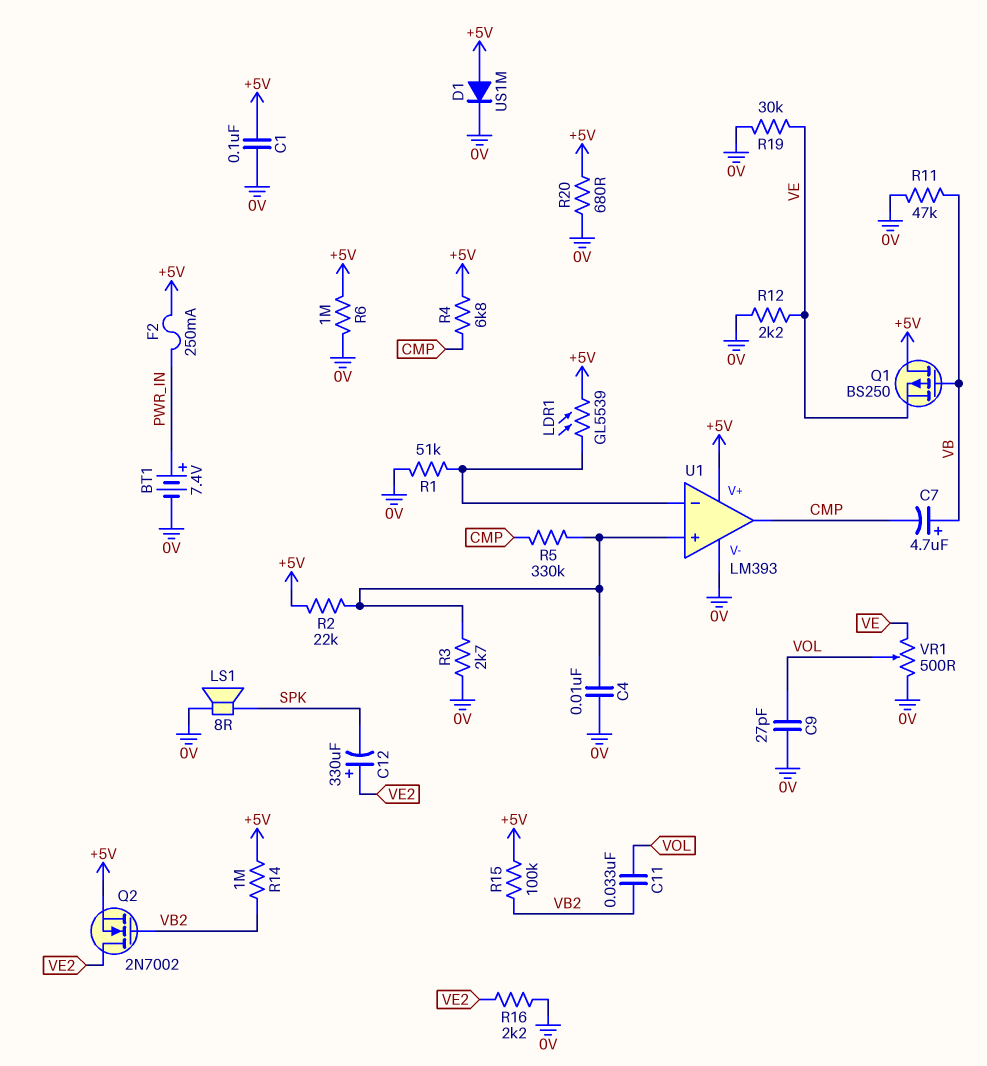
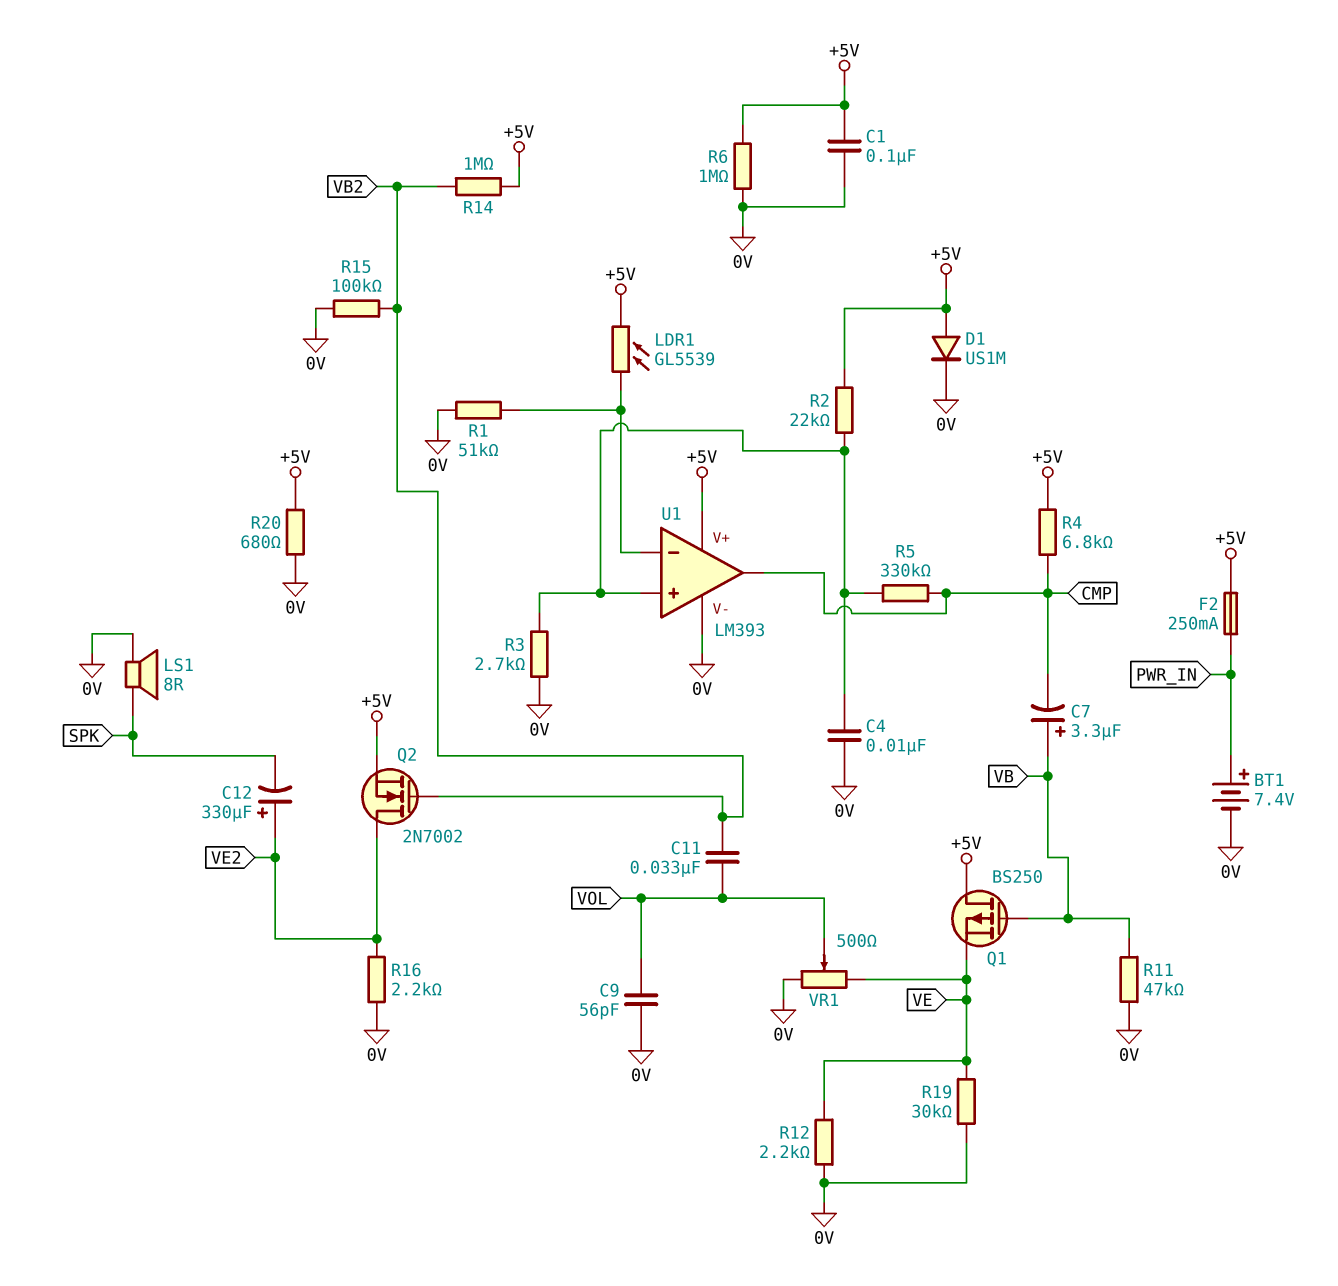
C7: 4.7uF (plus VB, minus CMP) -> 3.3uF (plus VB, minus CMP)
C9: 27pF (0V, VOL) -> 56pF (0V, VOL)
R15: 100k (+5V, VB2) -> 100k (0V, VB2)

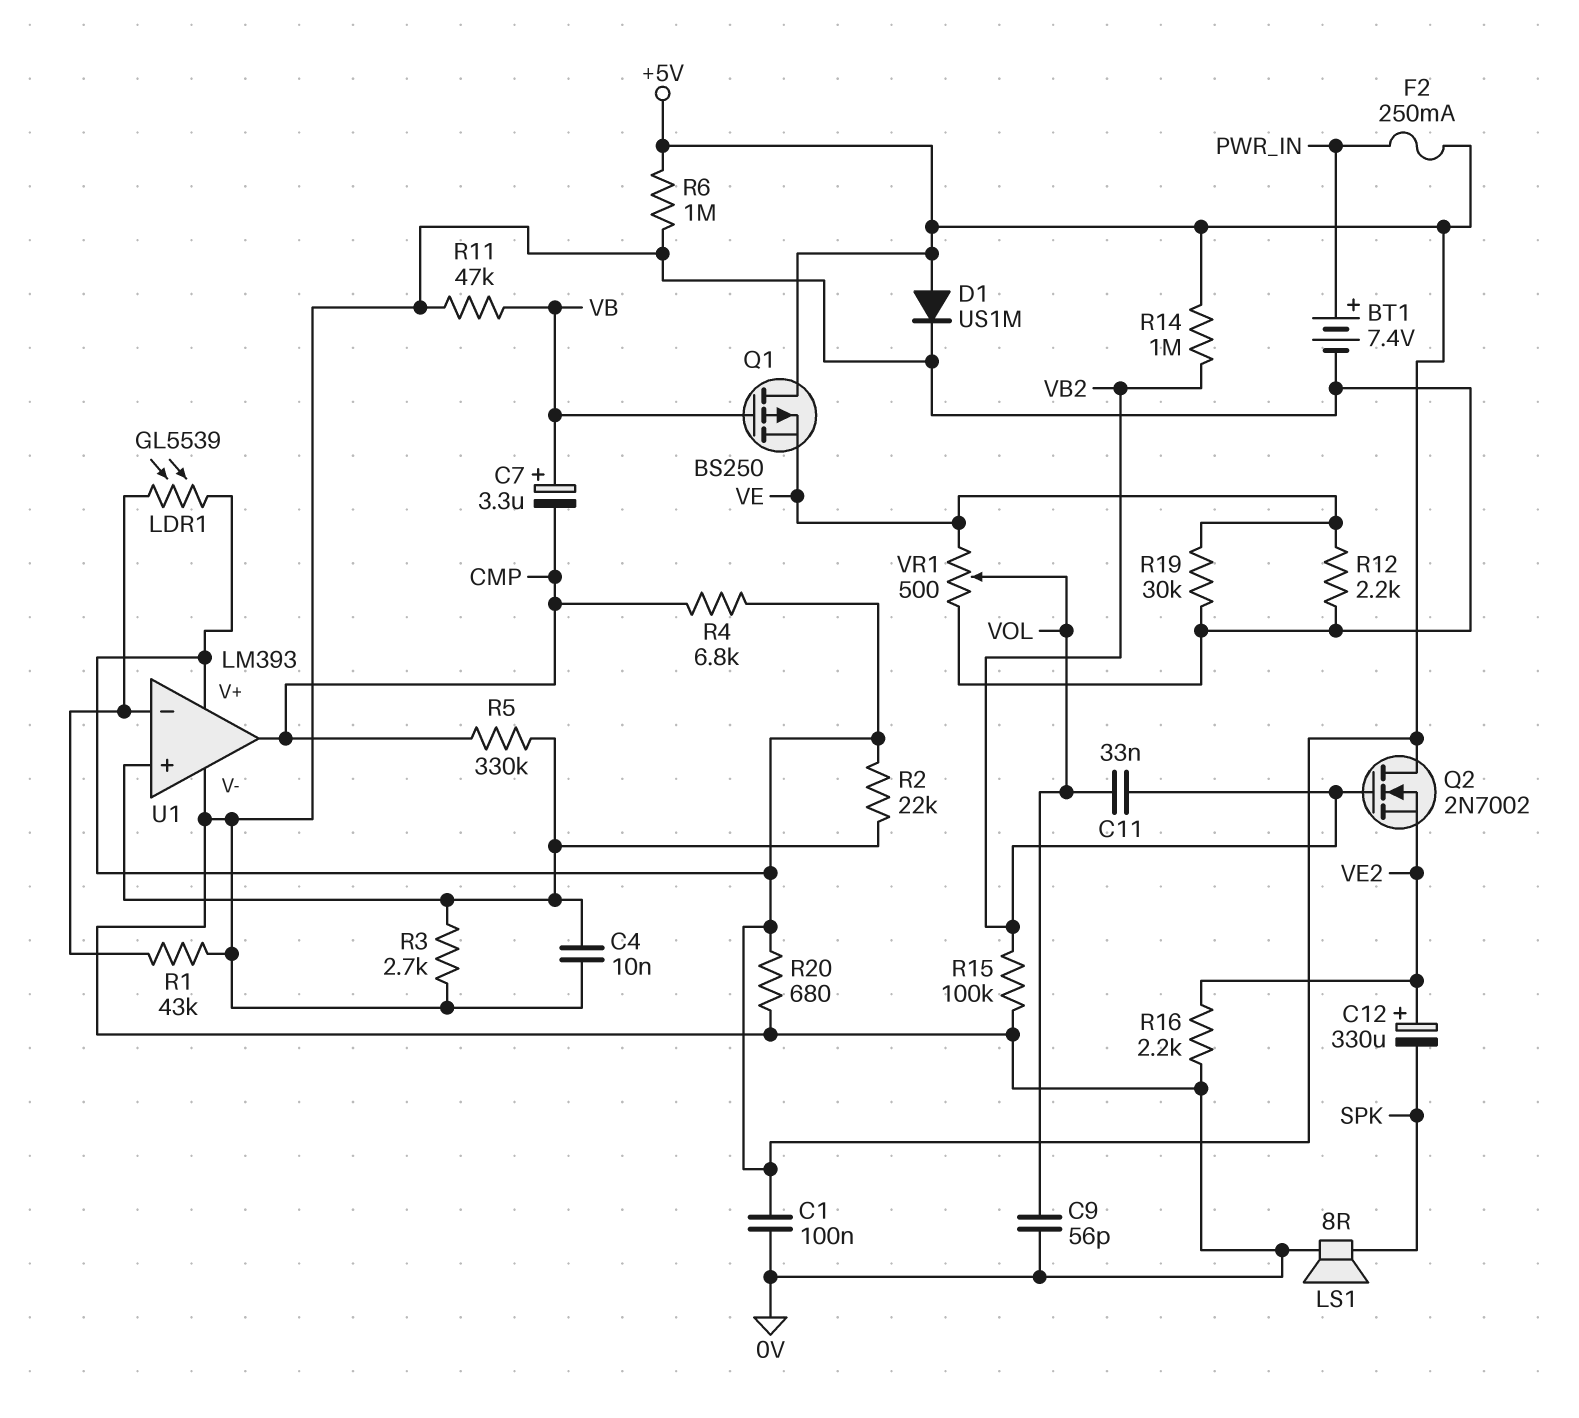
Q2: NMOS 2N7002 (G VB2, D VE2, S +5V) -> NMOS 2N7002 (G VB2, D +5V, S VE2)
R1: 51k (0V, U1/in-) -> 43k (0V, U1/in-)

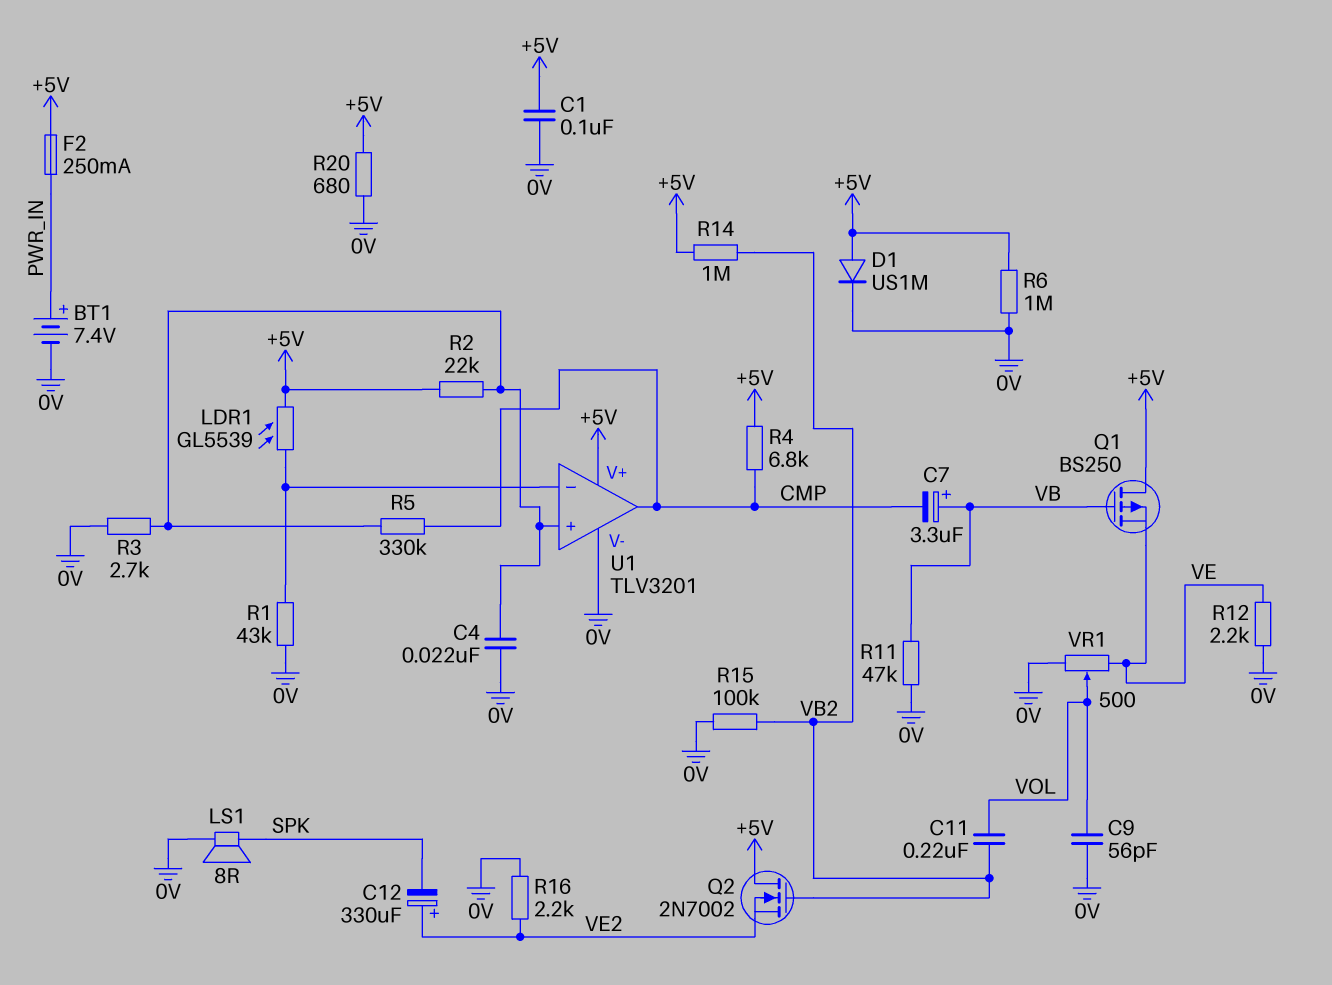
C4: 10nF (0V, U1/in+) -> 22nF (0V, U1/in+)
C11: 33nF (VB2, VOL) -> 220nF (VB2, VOL)
R19: 30k (0V, VE) -> none
U1: LM393 -> TLV3201

